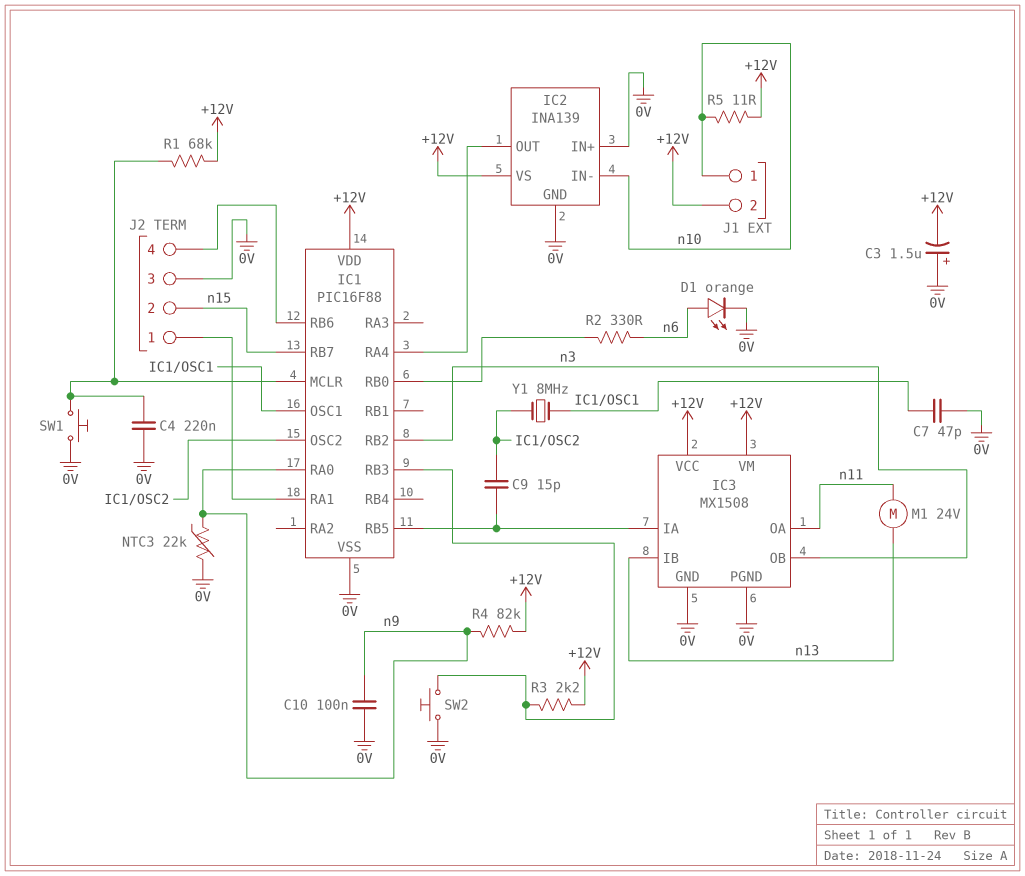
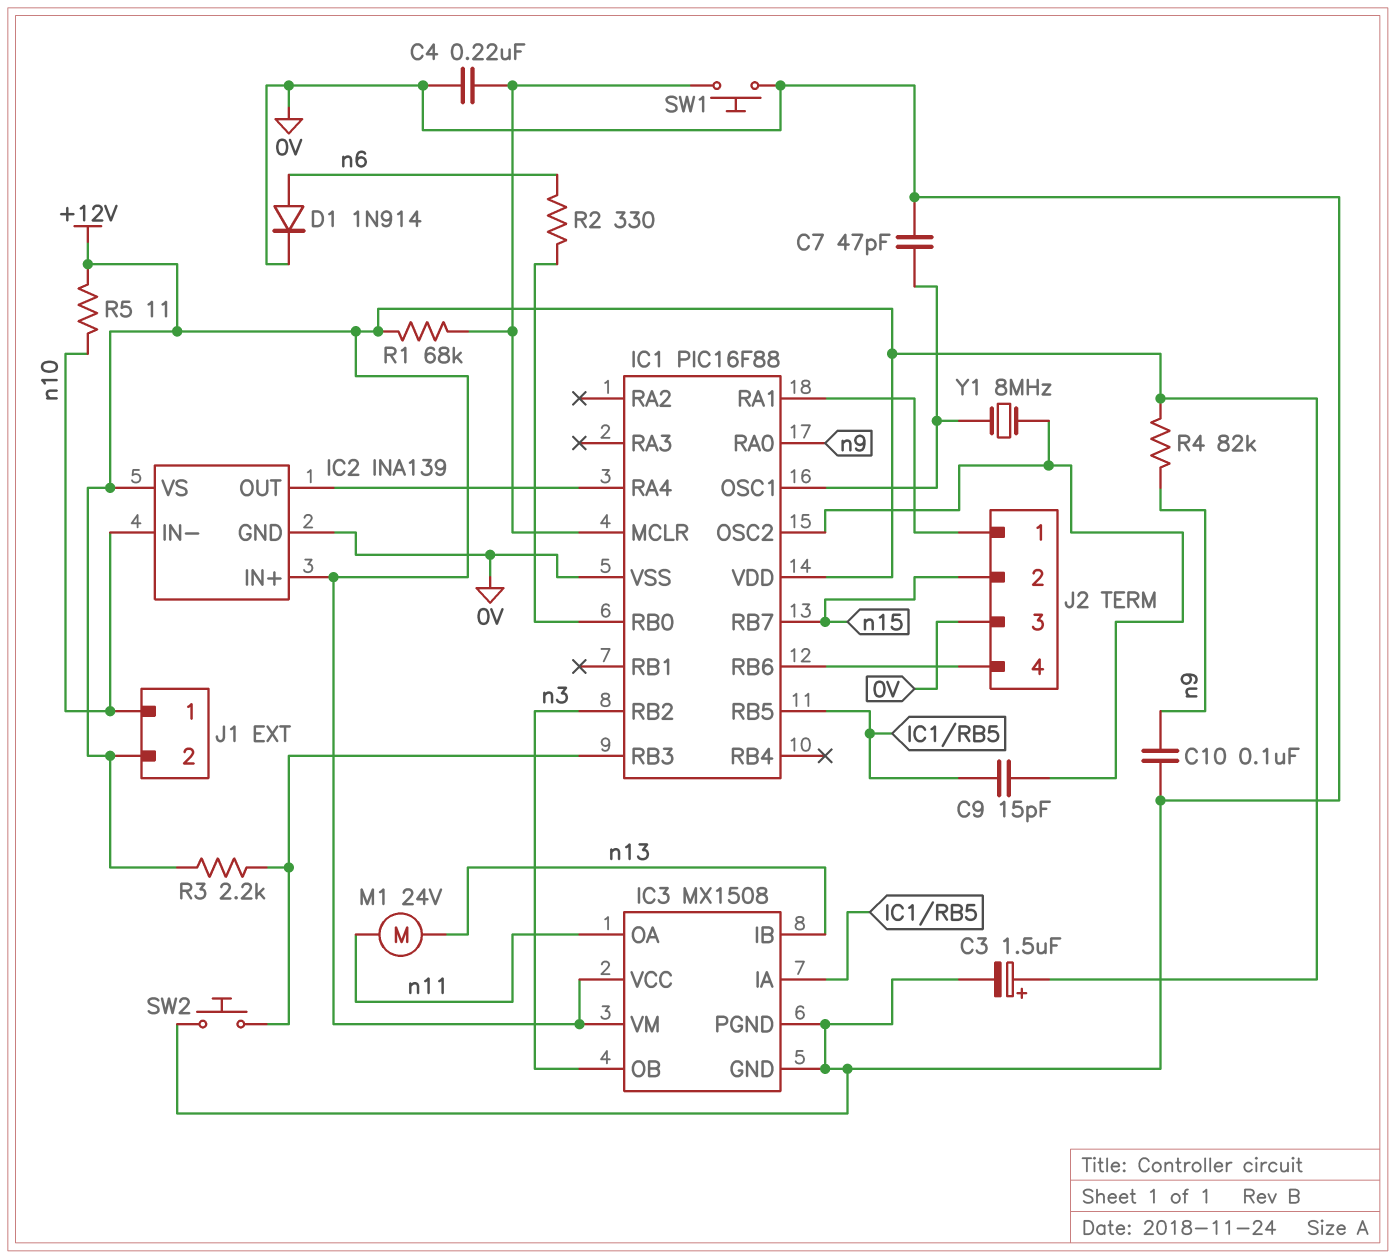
C3: 1.5uF (plus 0V, minus +12V) -> 1.5uF (plus +12V, minus 0V)
D1: LED orange (A n6, K 0V) -> diode 1N914 (A n6, K 0V)
IC2 pin IN+: 0V -> +12V
NTC3: 22k (0V, n9) -> none

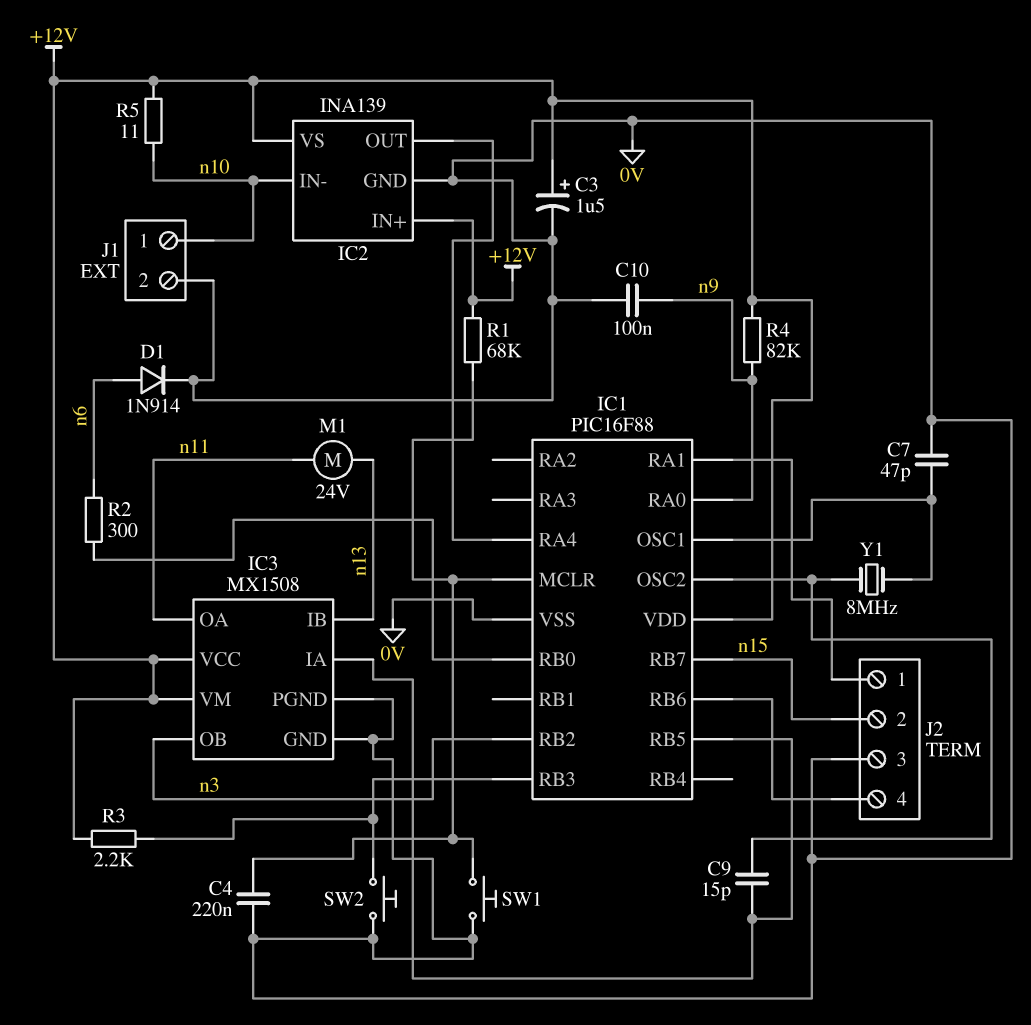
J1 pin 2: +12V -> 0V
R2: 330 (IC1/RB0, n6) -> 300 (IC1/RB0, n6)

